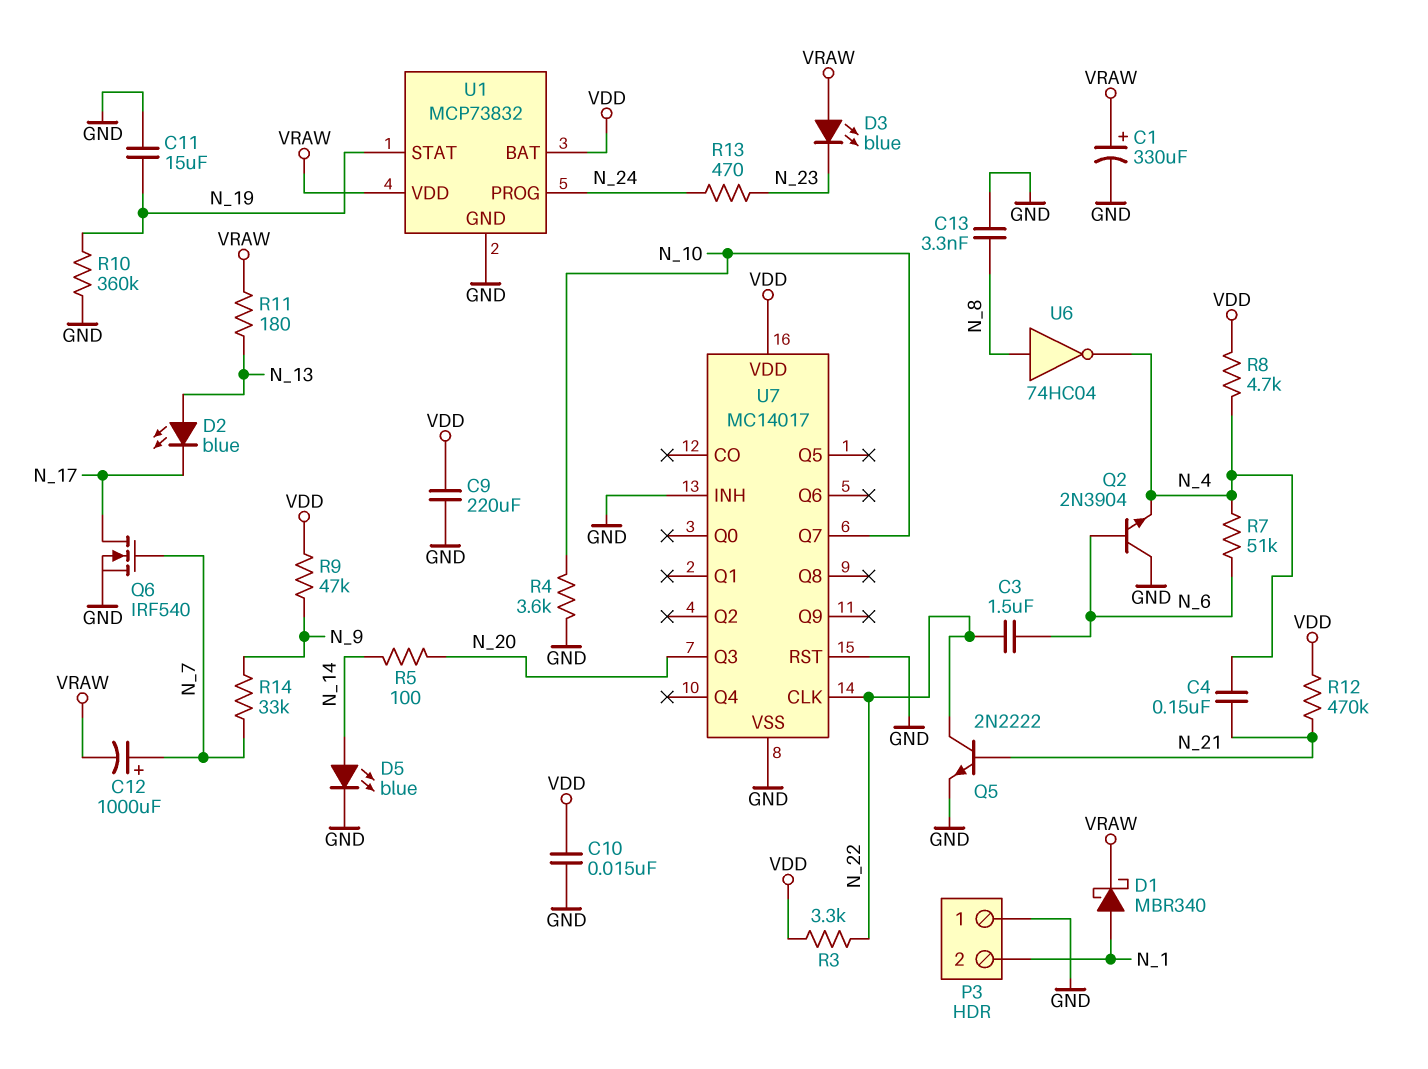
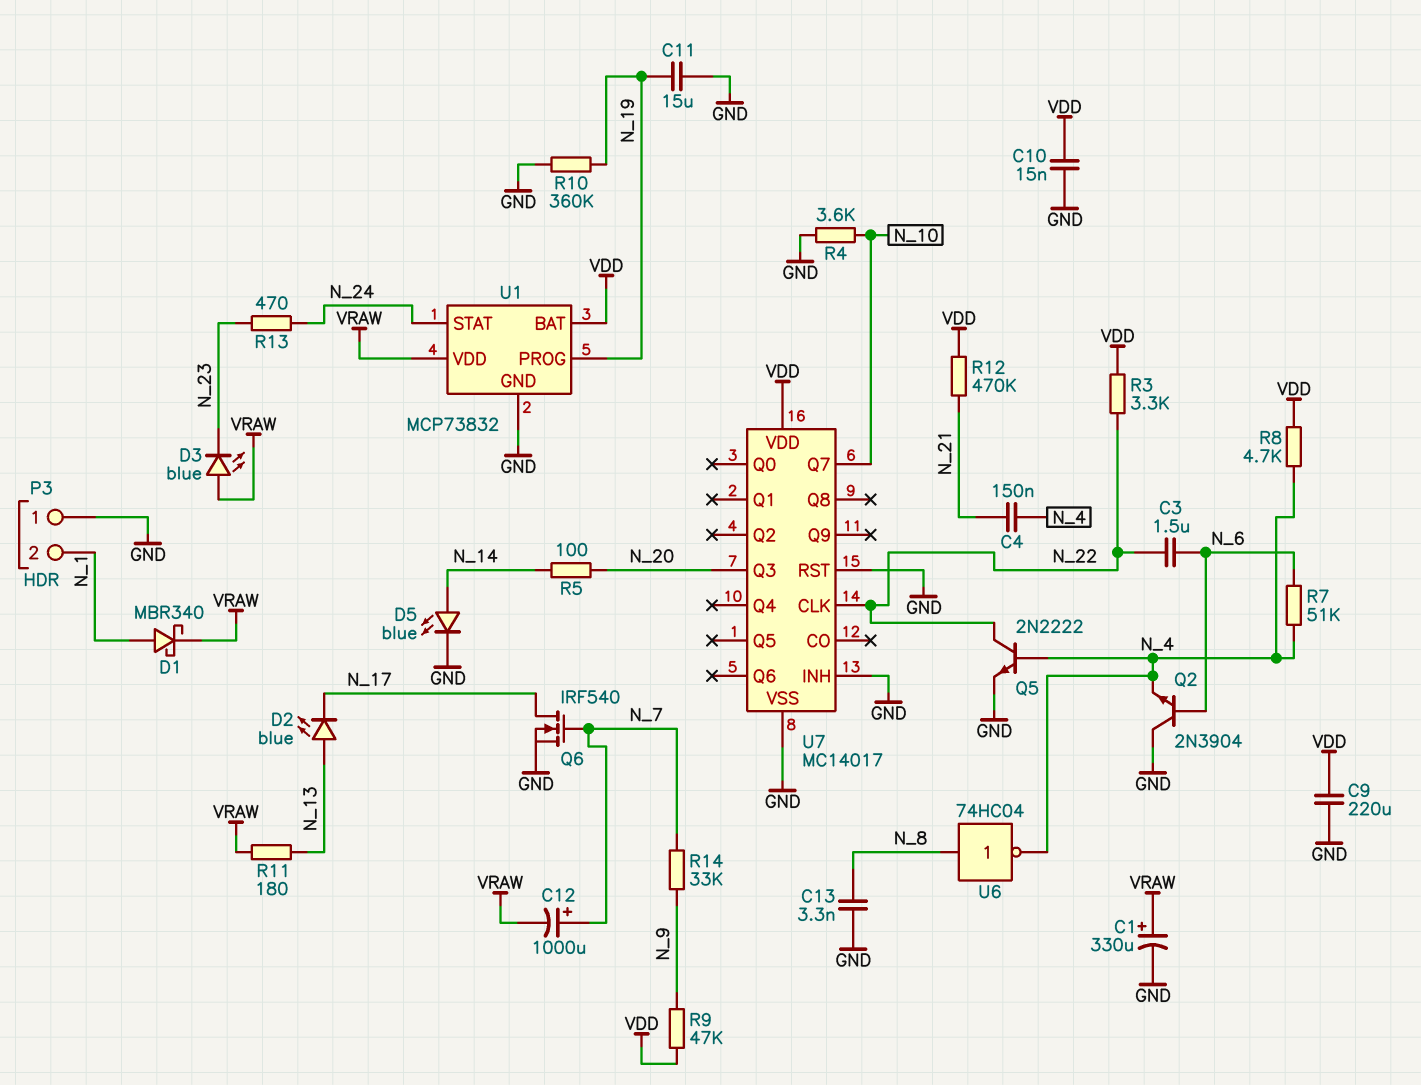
Q5: NPN 2N2222 (B N_21, C N_22, E GND) -> NPN 2N2222 (B N_4, C N_22, E GND)
U1 pin PROG: N_24 -> N_19
U1 pin STAT: N_19 -> N_24

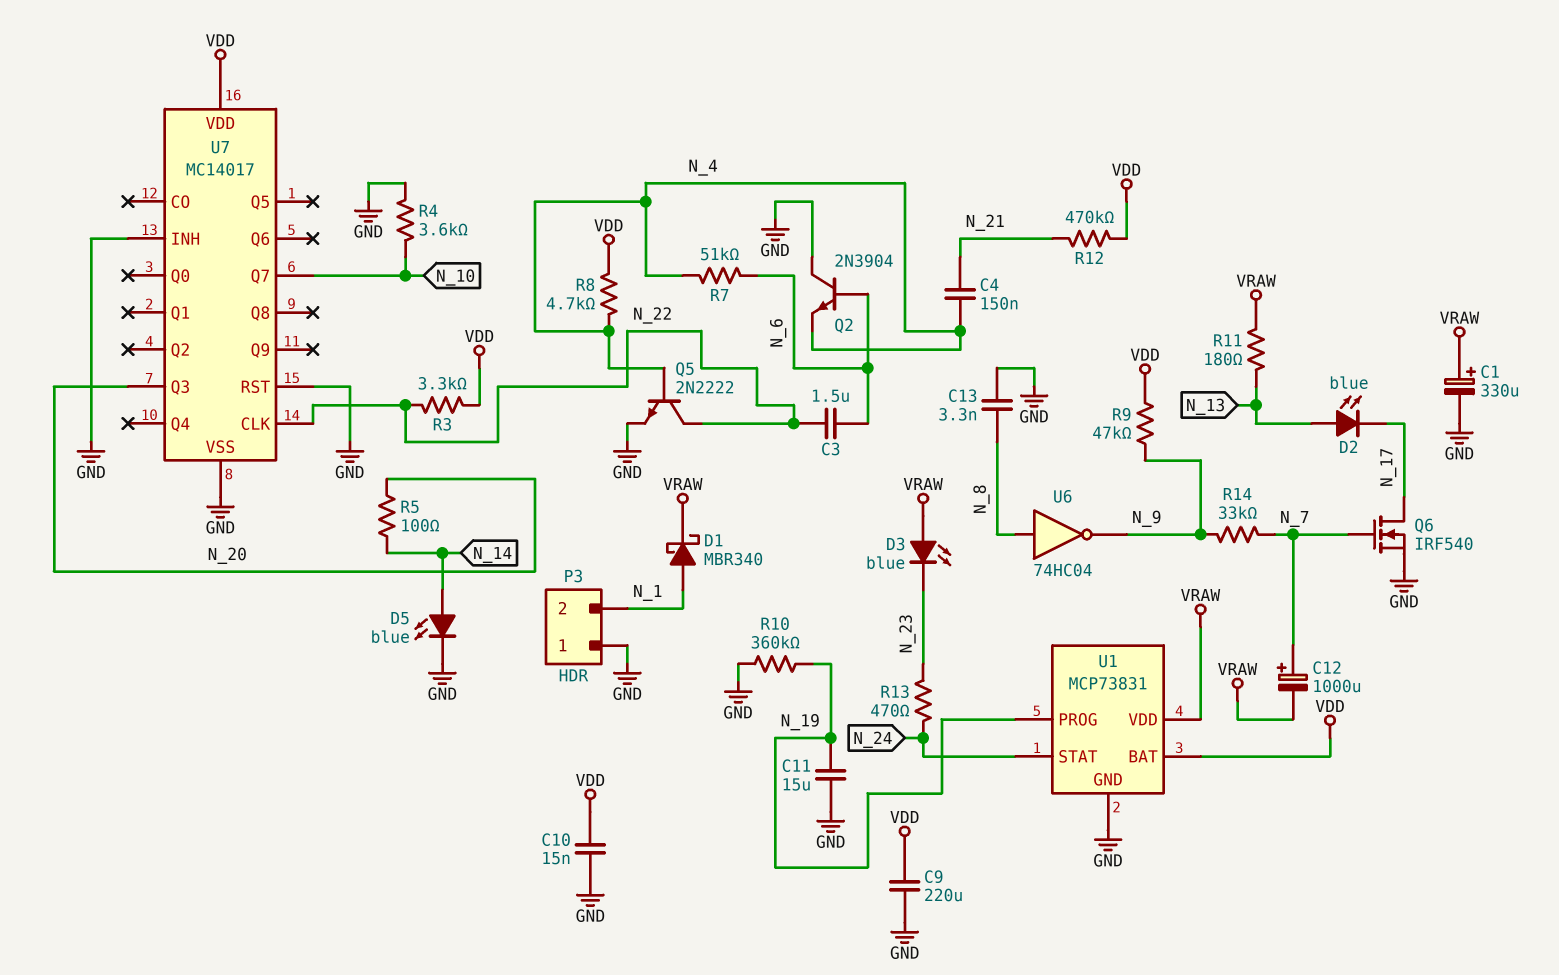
U1: MCP73832 -> MCP73831
U6: NOT 74HC04 (in N_8, out N_4) -> NOT 74HC04 (in N_8, out N_9)

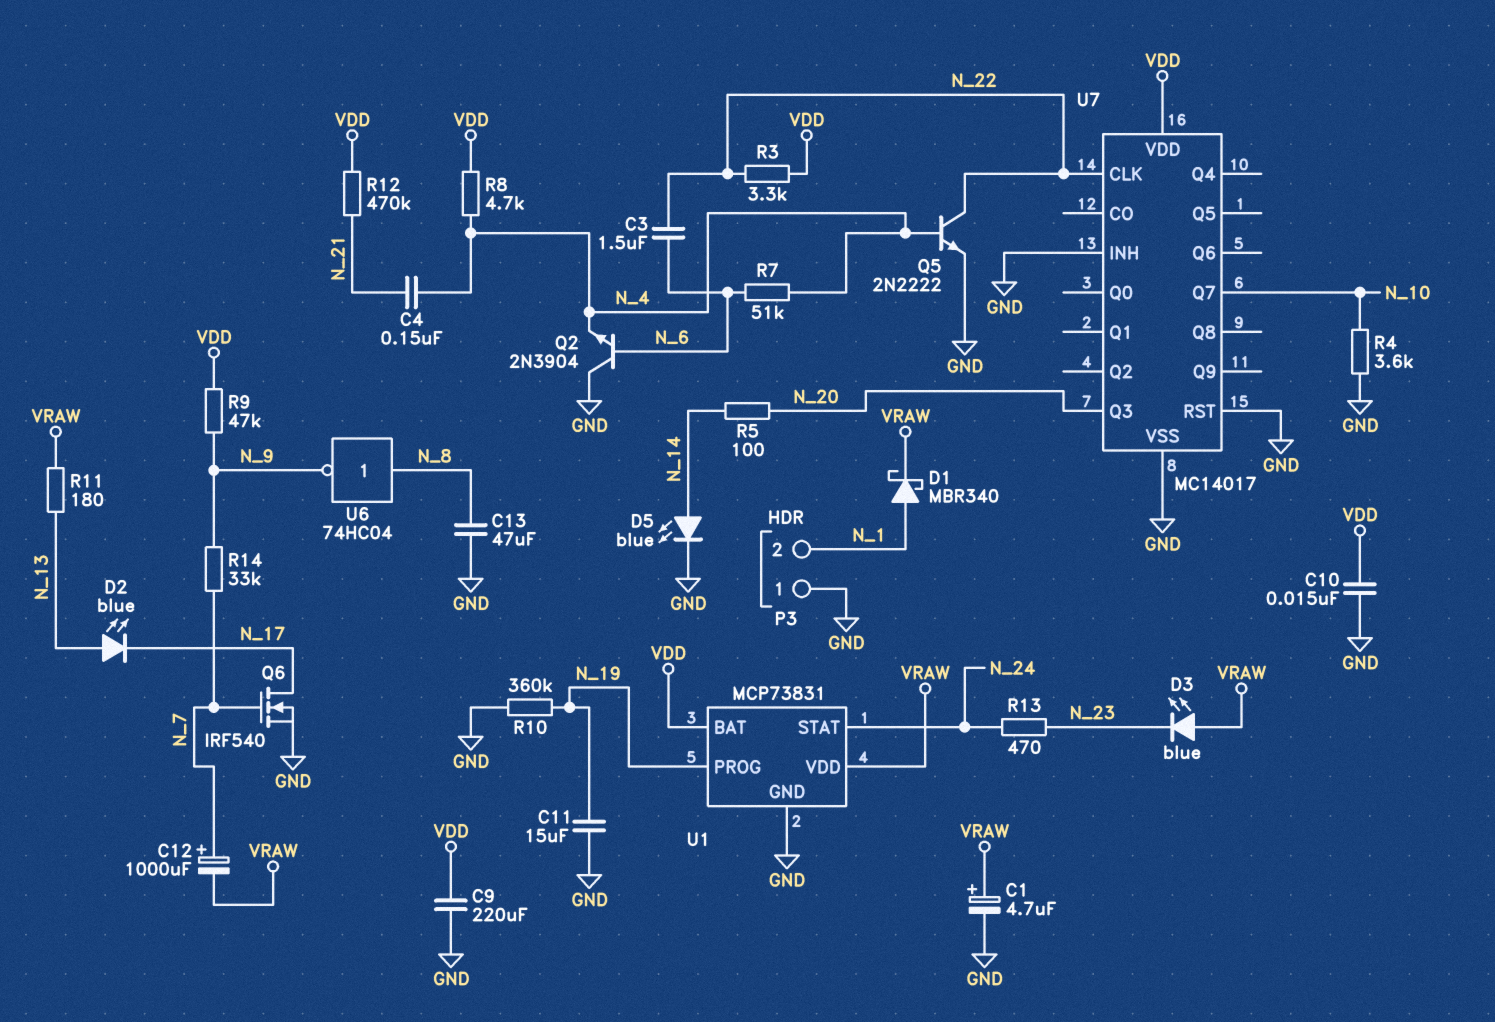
C1: 330uF (plus VRAW, minus GND) -> 4.7uF (plus VRAW, minus GND)
C13: 3.3nF (GND, N_8) -> 47uF (GND, N_8)

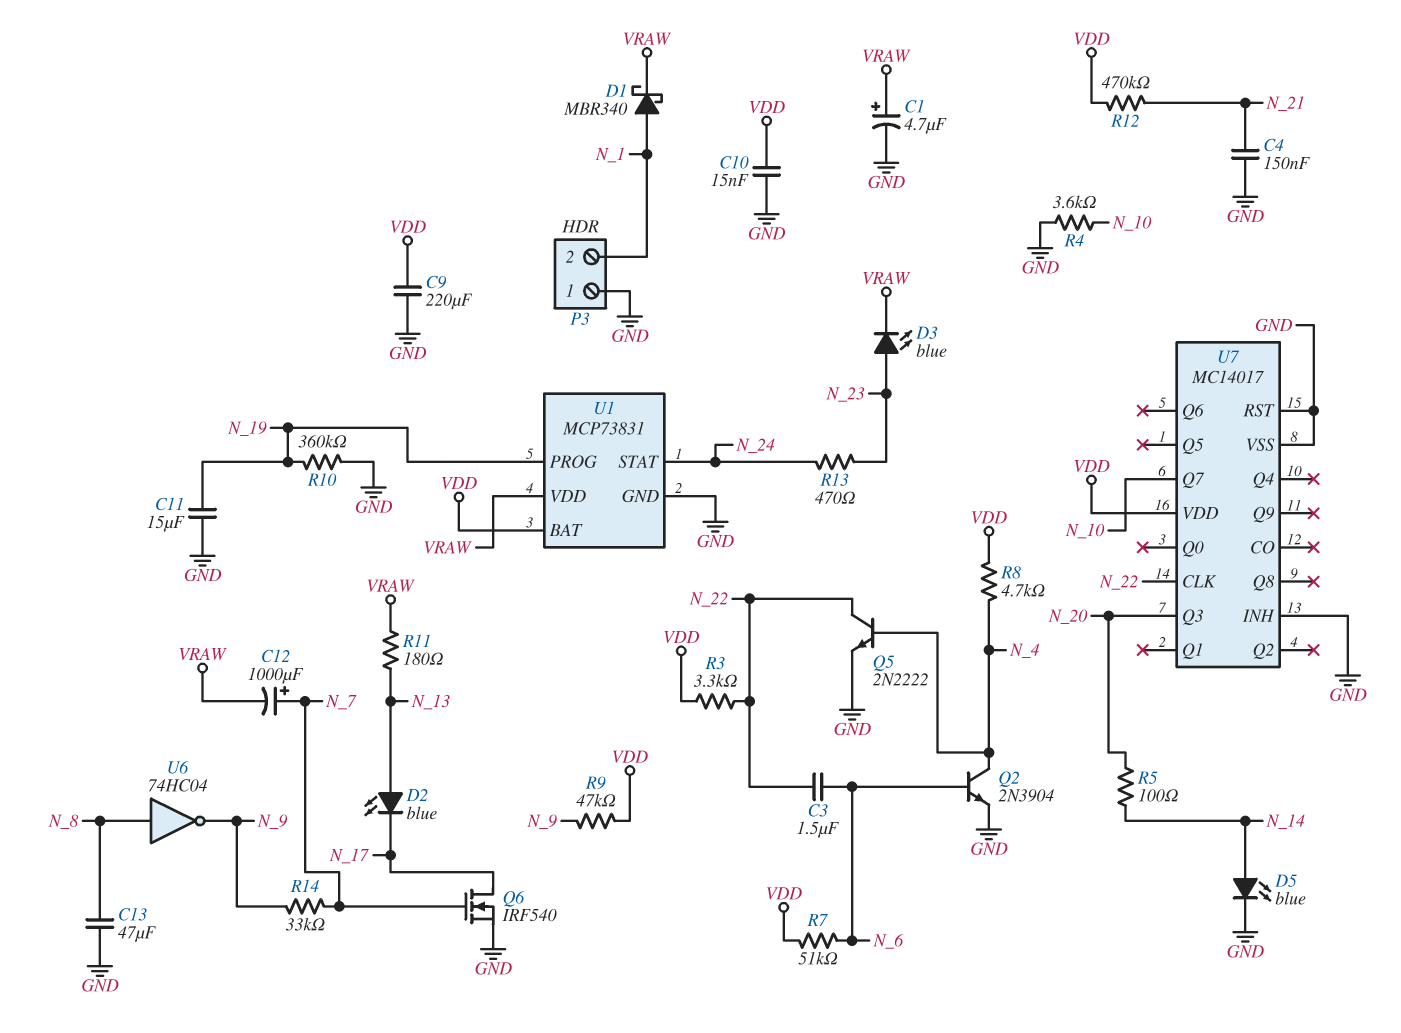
C4: 150nF (N_4, N_21) -> 150nF (GND, N_21)
D3: LED blue (A VRAW, K N_23) -> LED blue (A N_23, K VRAW)
Q2: NPN 2N3904 (B N_6, C GND, E N_4) -> NPN 2N3904 (B N_6, C N_4, E GND)
R7: 51k (N_4, N_6) -> 51k (N_6, VDD)

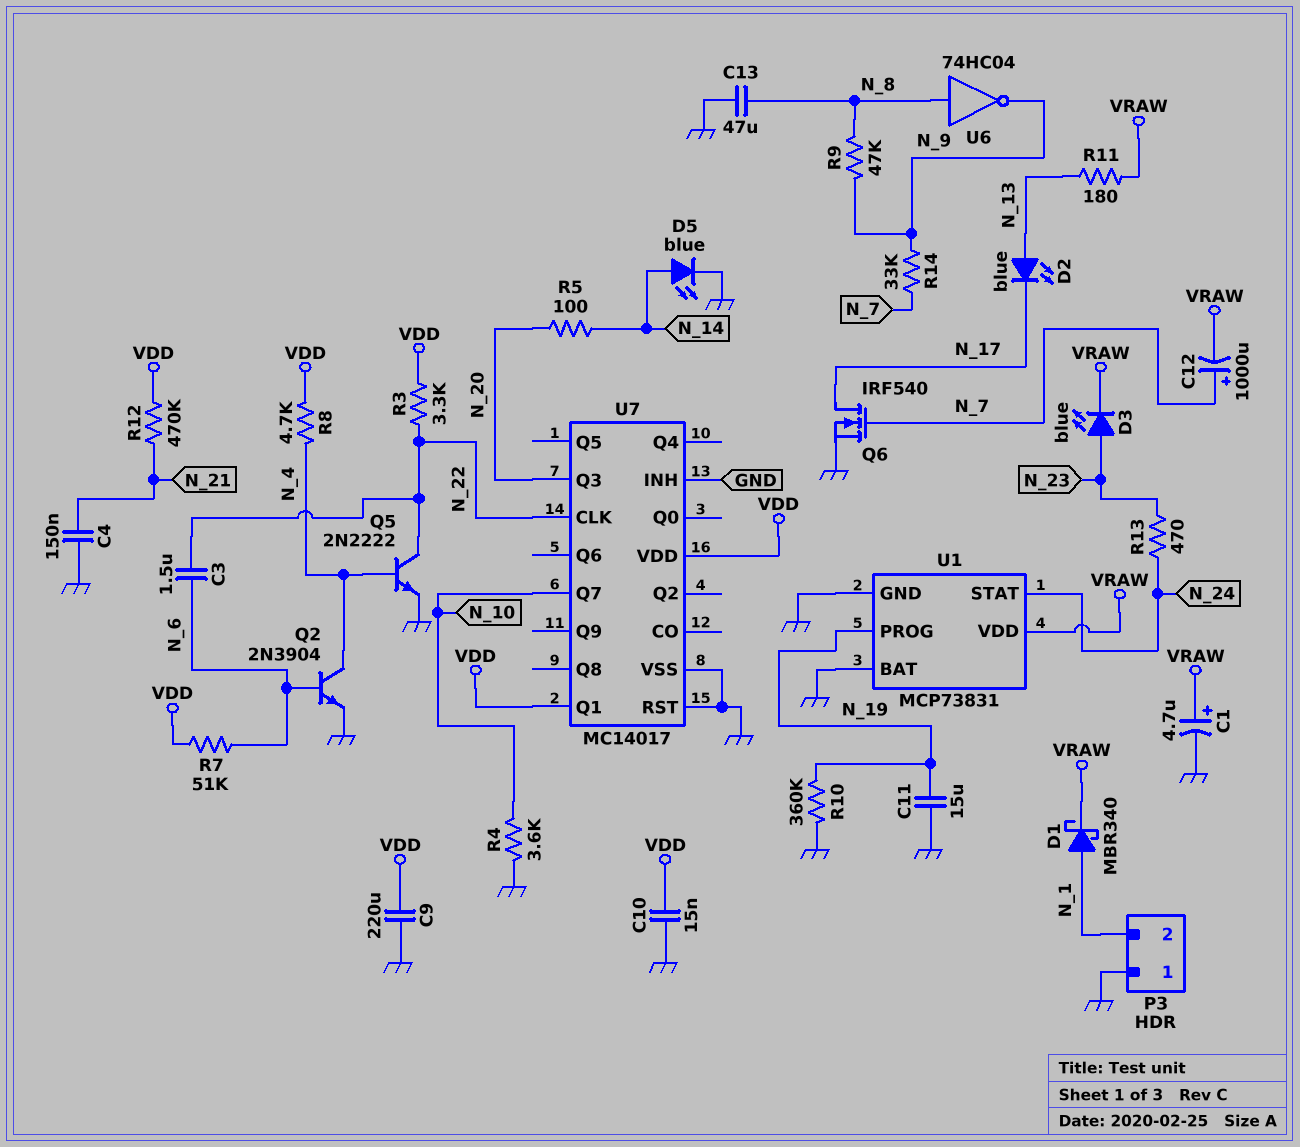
R9: 47k (N_9, VDD) -> 47k (N_8, N_9)
U1 pin BAT: VDD -> GND
U7 pin Q1: none -> VDD

